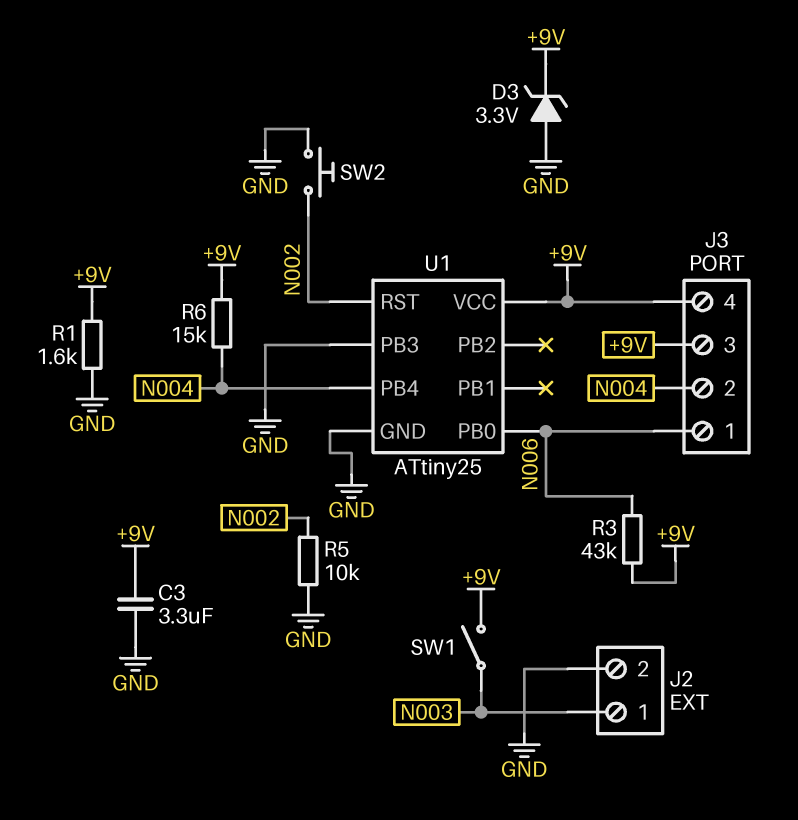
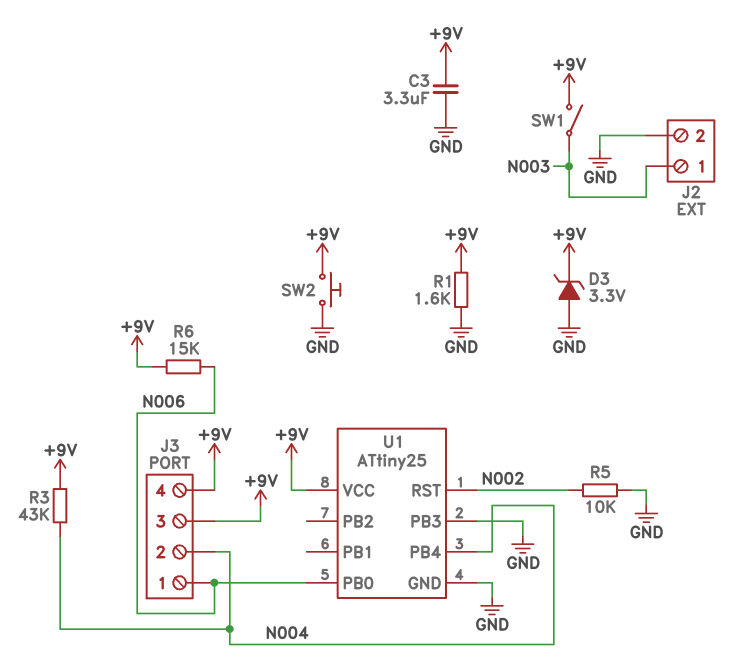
R3: 43k (+9V, N006) -> 43k (+9V, N004)
R6: 15k (+9V, N004) -> 15k (+9V, N006)
SW2: button (GND, N002) -> button (+9V, GND)

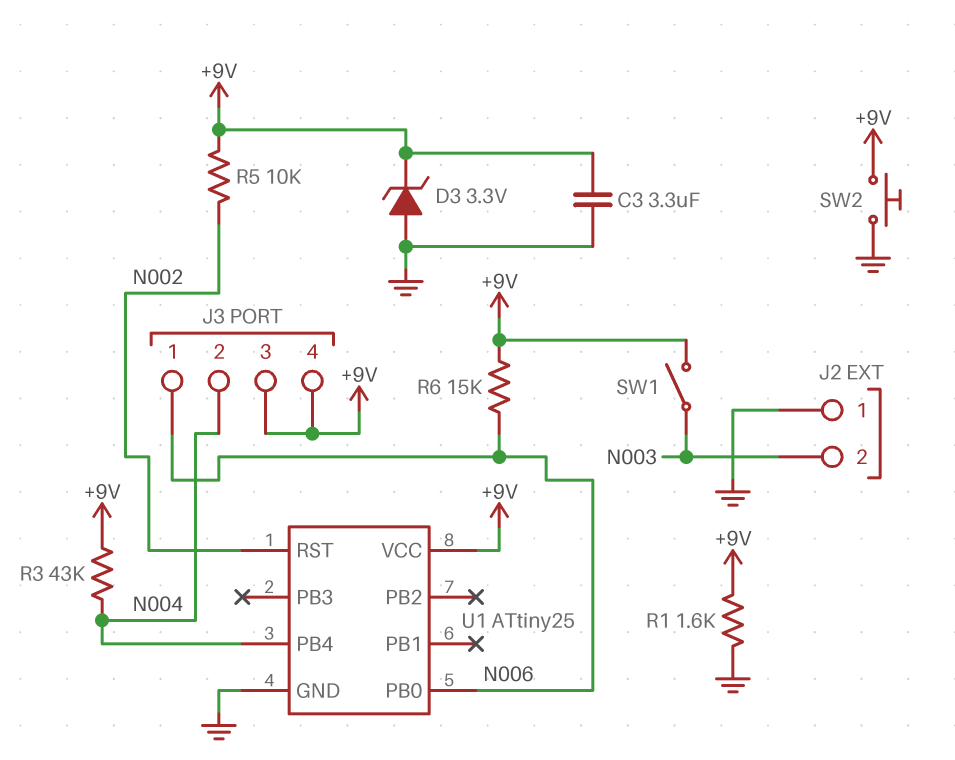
J2 pin 1: N003 -> GND
J2 pin 2: GND -> N003
R5: 10k (GND, N002) -> 10k (+9V, N002)
U1 pin PB3: GND -> none

